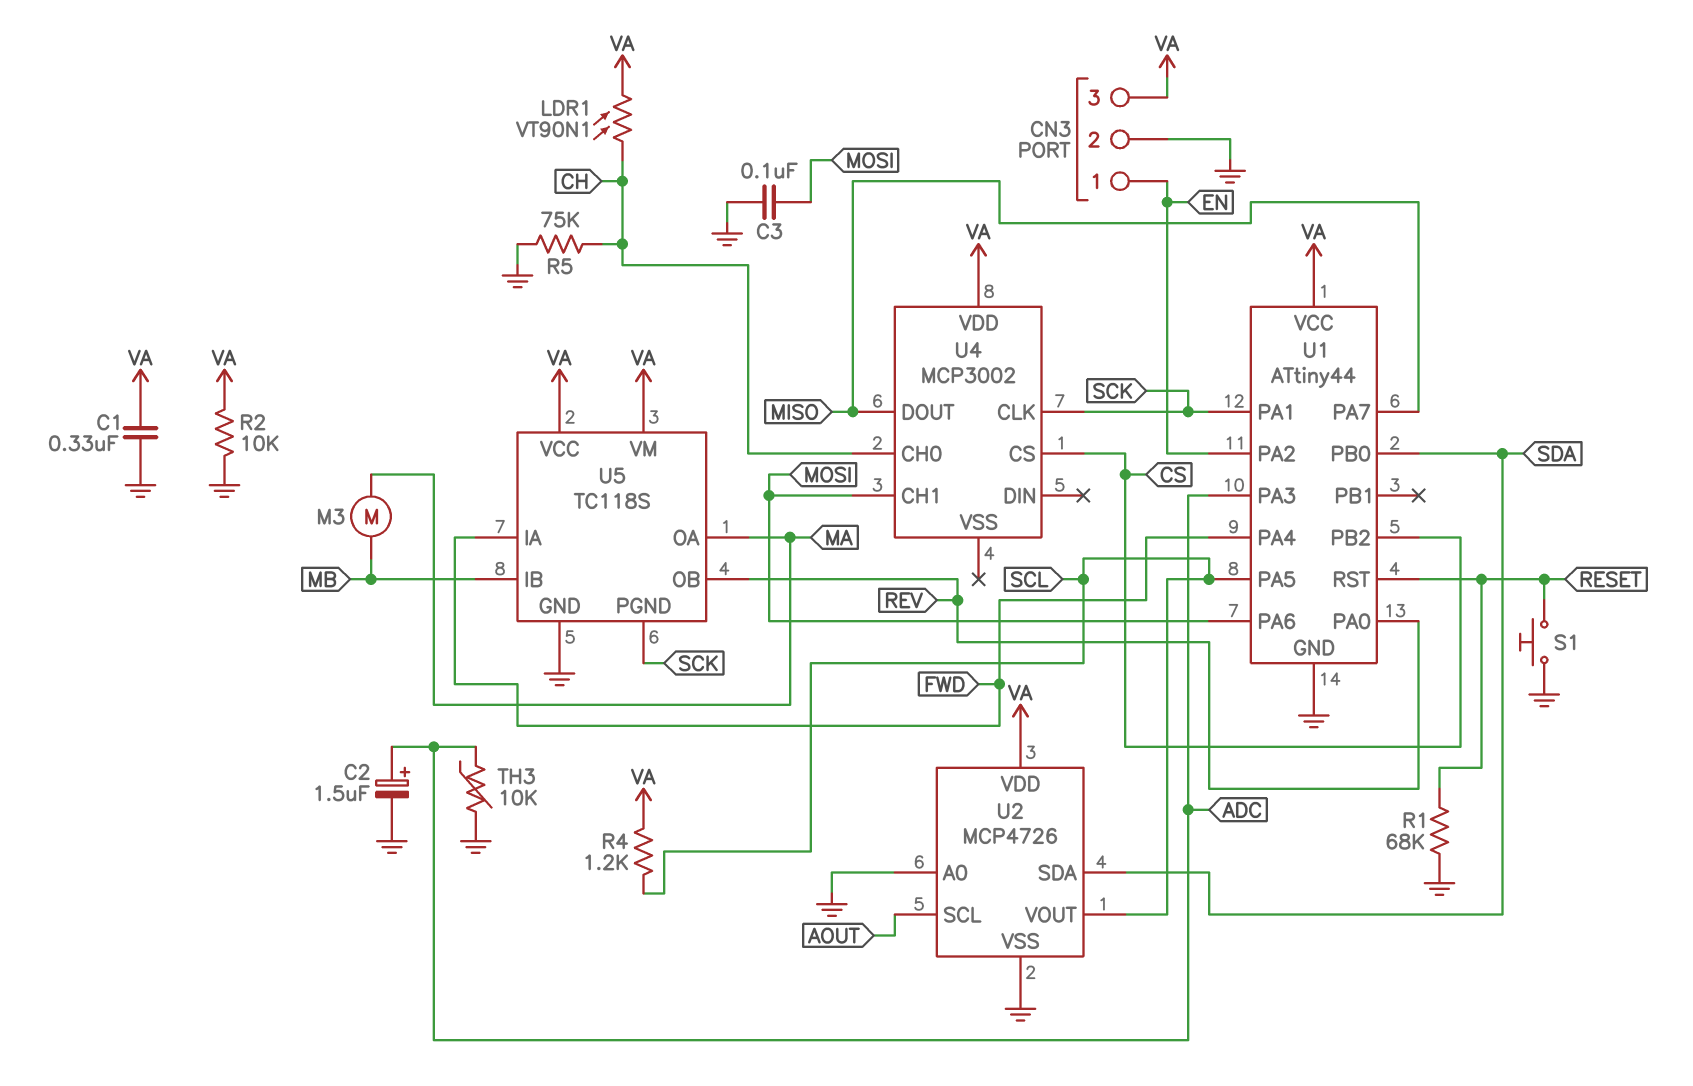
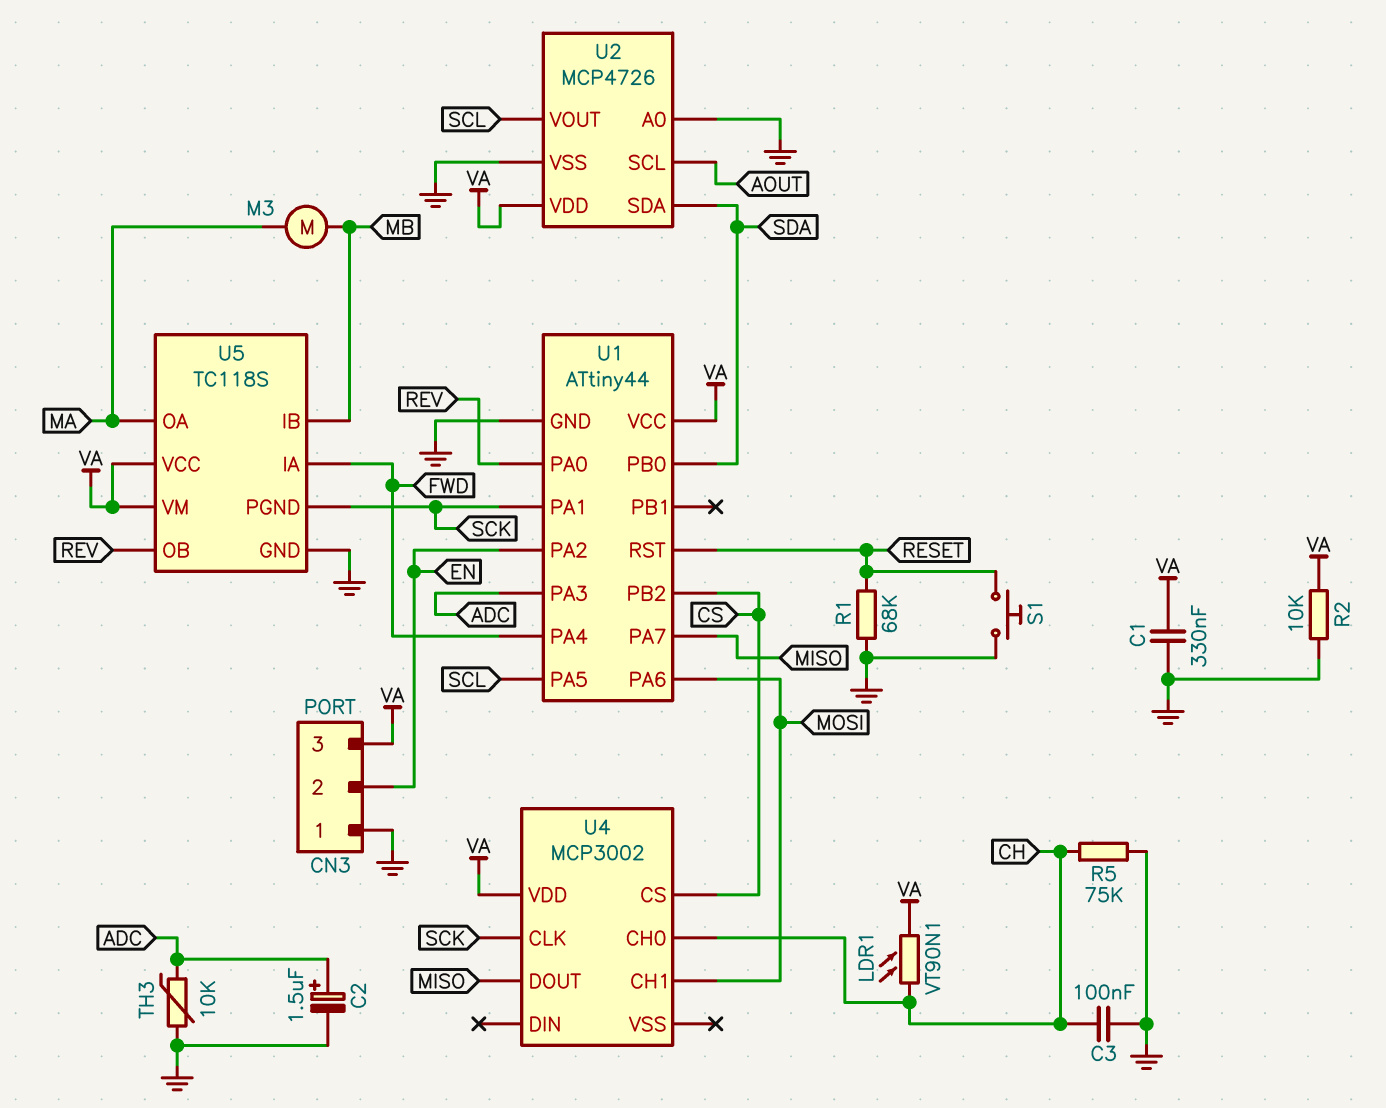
C3: 100nF (GND, MOSI) -> 100nF (CH, GND)
CN3 pin 1: EN -> GND
CN3 pin 2: GND -> EN
R4: 1.2k (SCL, VA) -> none

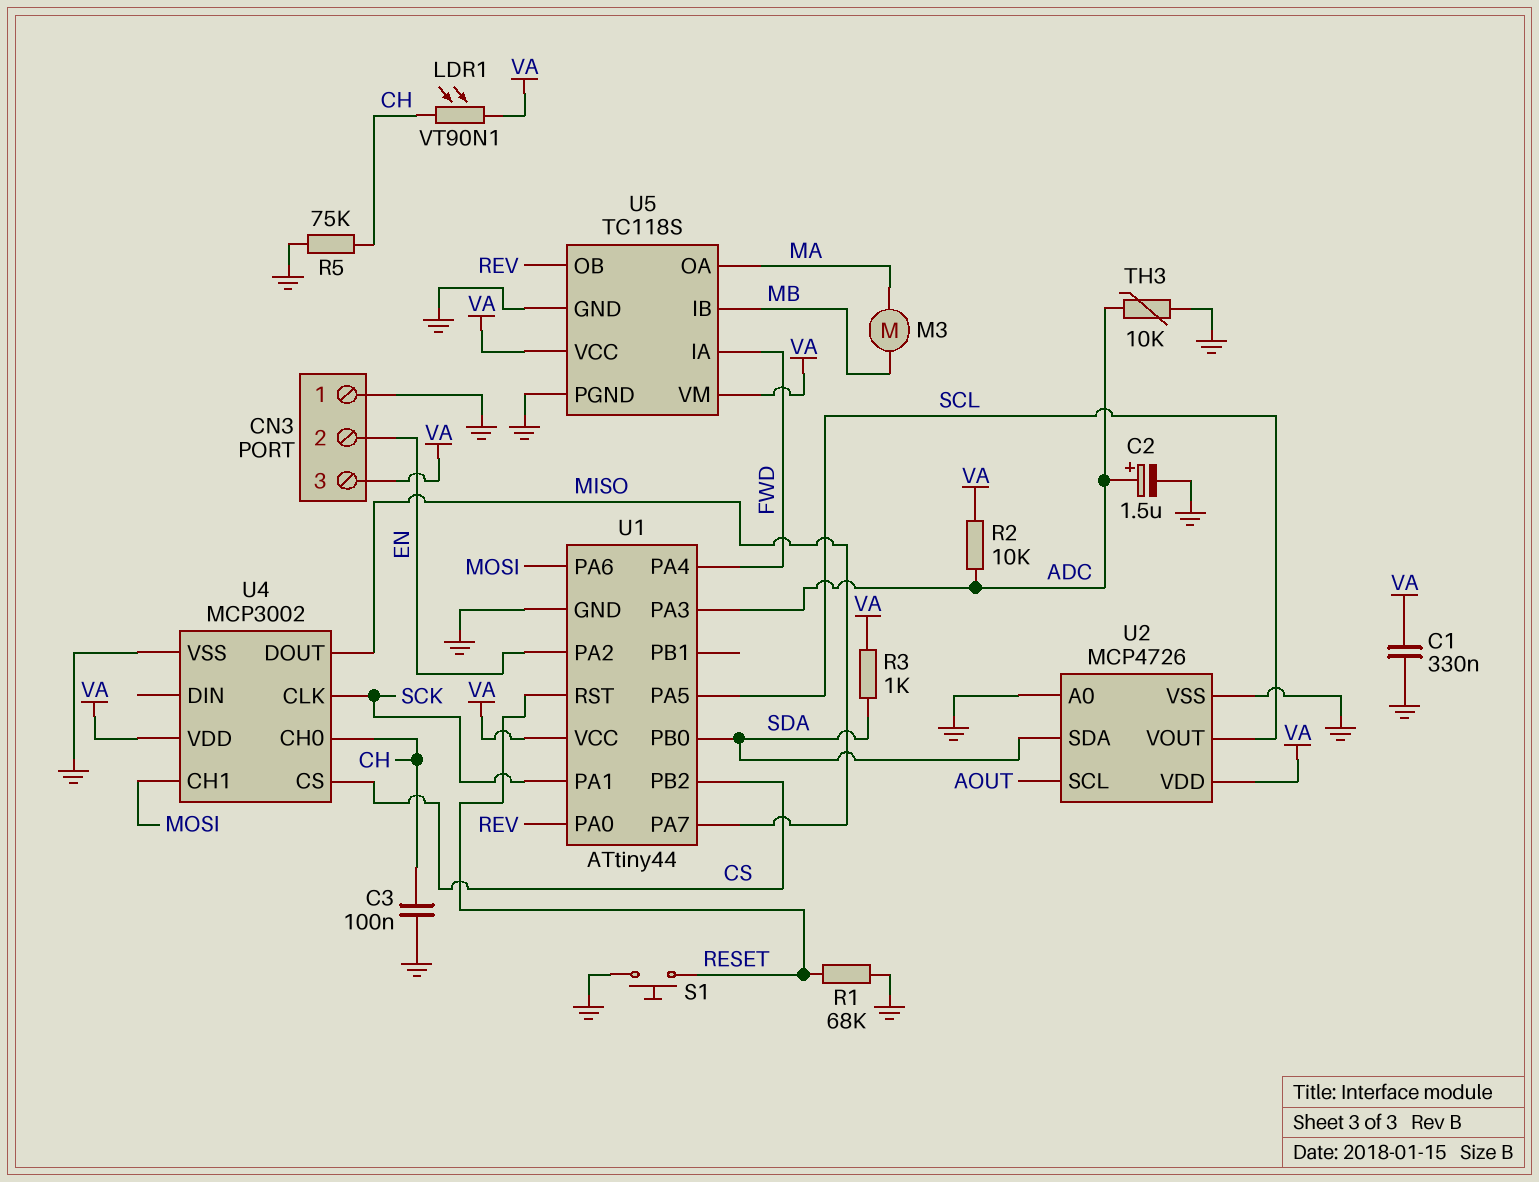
R2: 10k (GND, VA) -> 10k (ADC, VA)
R3: none -> 1k (SDA, VA)
U4 pin VSS: none -> GND
U5 pin PGND: SCK -> GND

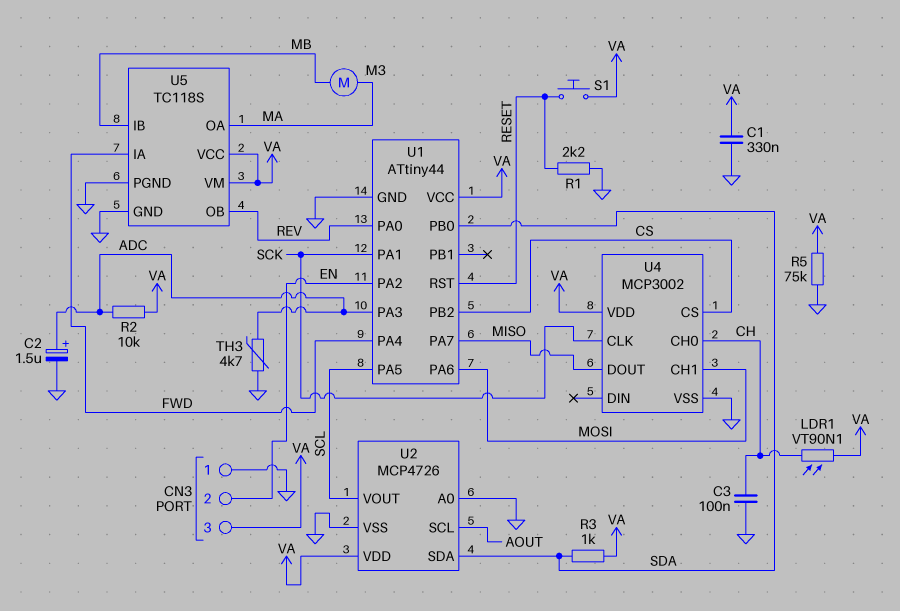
R1: 68k (GND, RESET) -> 2.2k (GND, RESET)
R5: 75k (CH, GND) -> 75k (GND, VA)
S1: button (GND, RESET) -> button (RESET, VA)
TH3: 10k (ADC, GND) -> 4.7k (ADC, GND)

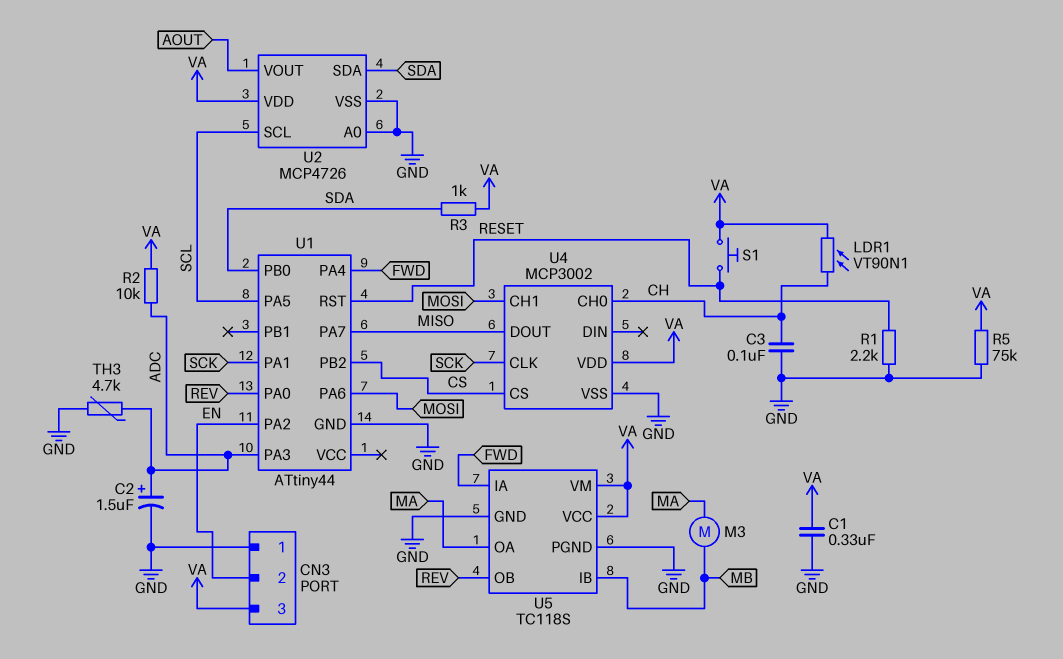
U1 pin VCC: VA -> none
U2 pin SCL: AOUT -> SCL
U2 pin VOUT: SCL -> AOUT

